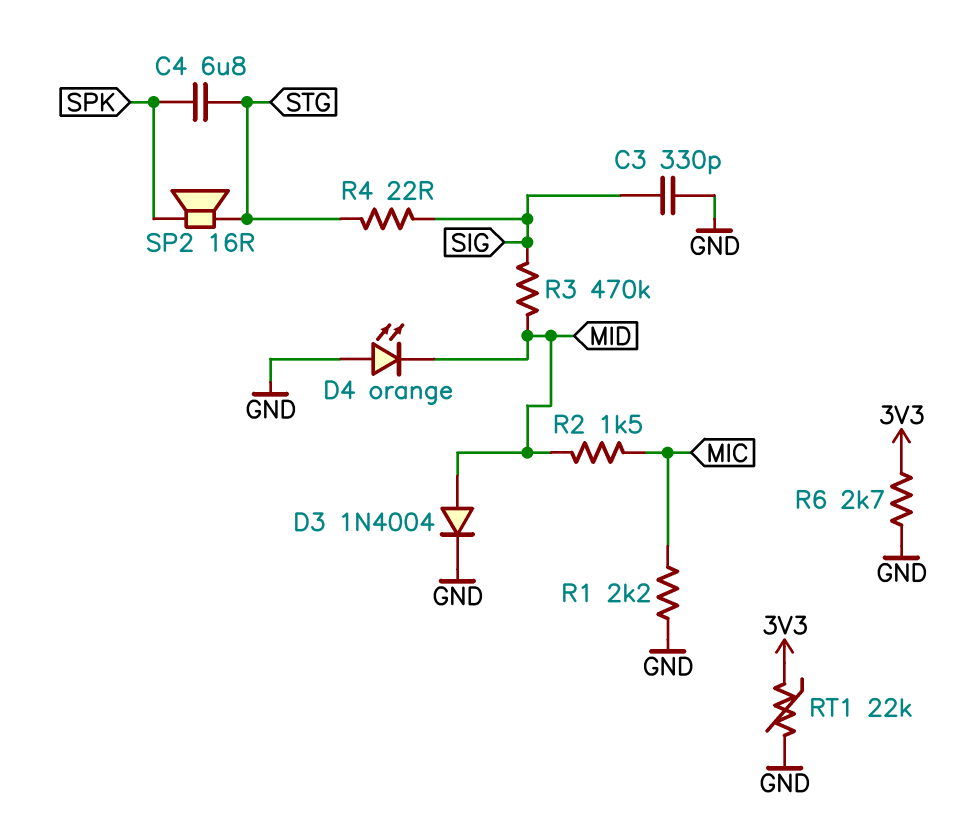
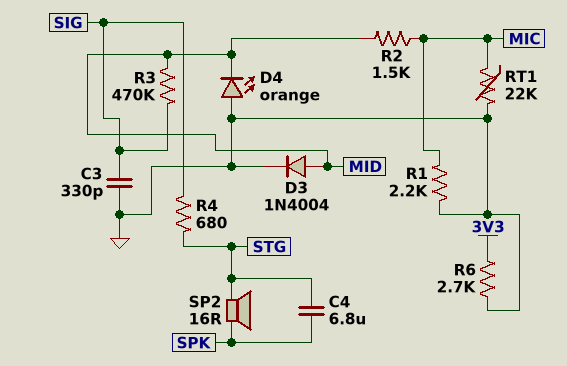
R4: 22 (SIG, STG) -> 680 (SIG, STG)
RT1: 22k (3V3, GND) -> 22k (GND, MIC)

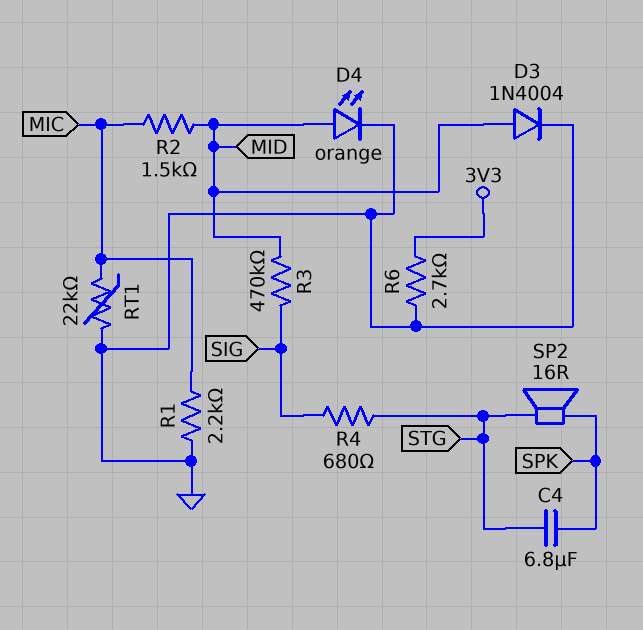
C3: 330pF (GND, SIG) -> none
D4: LED orange (A GND, K MID) -> LED orange (A MID, K GND)

